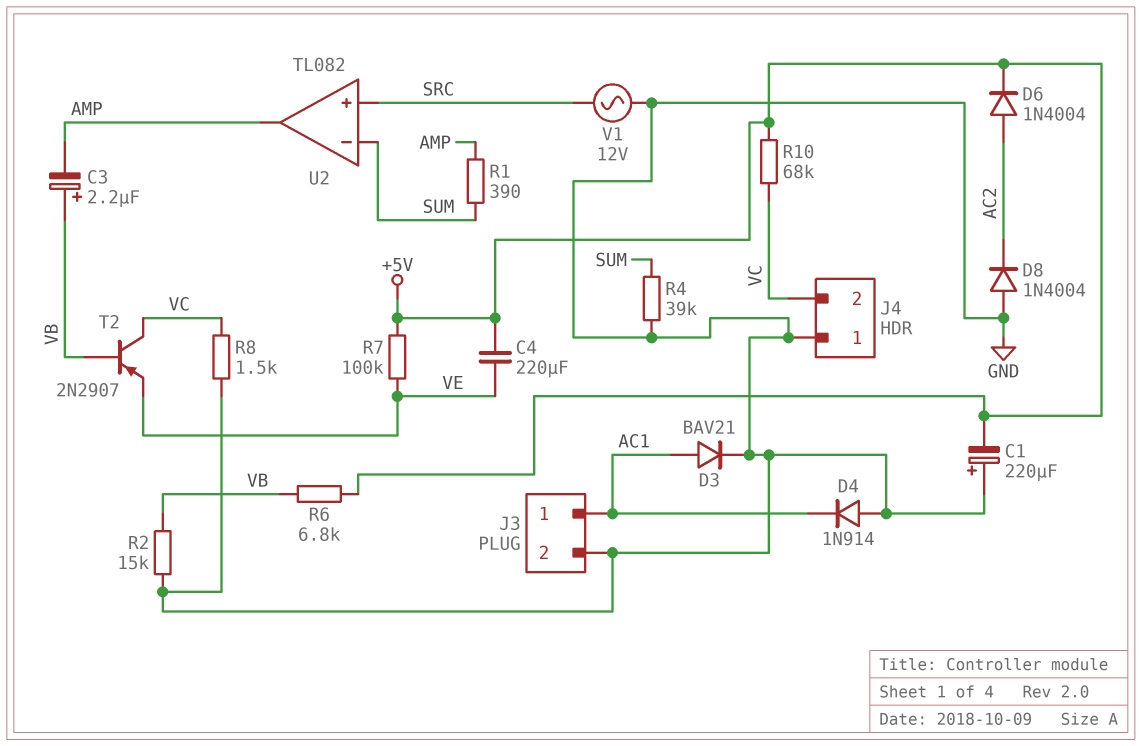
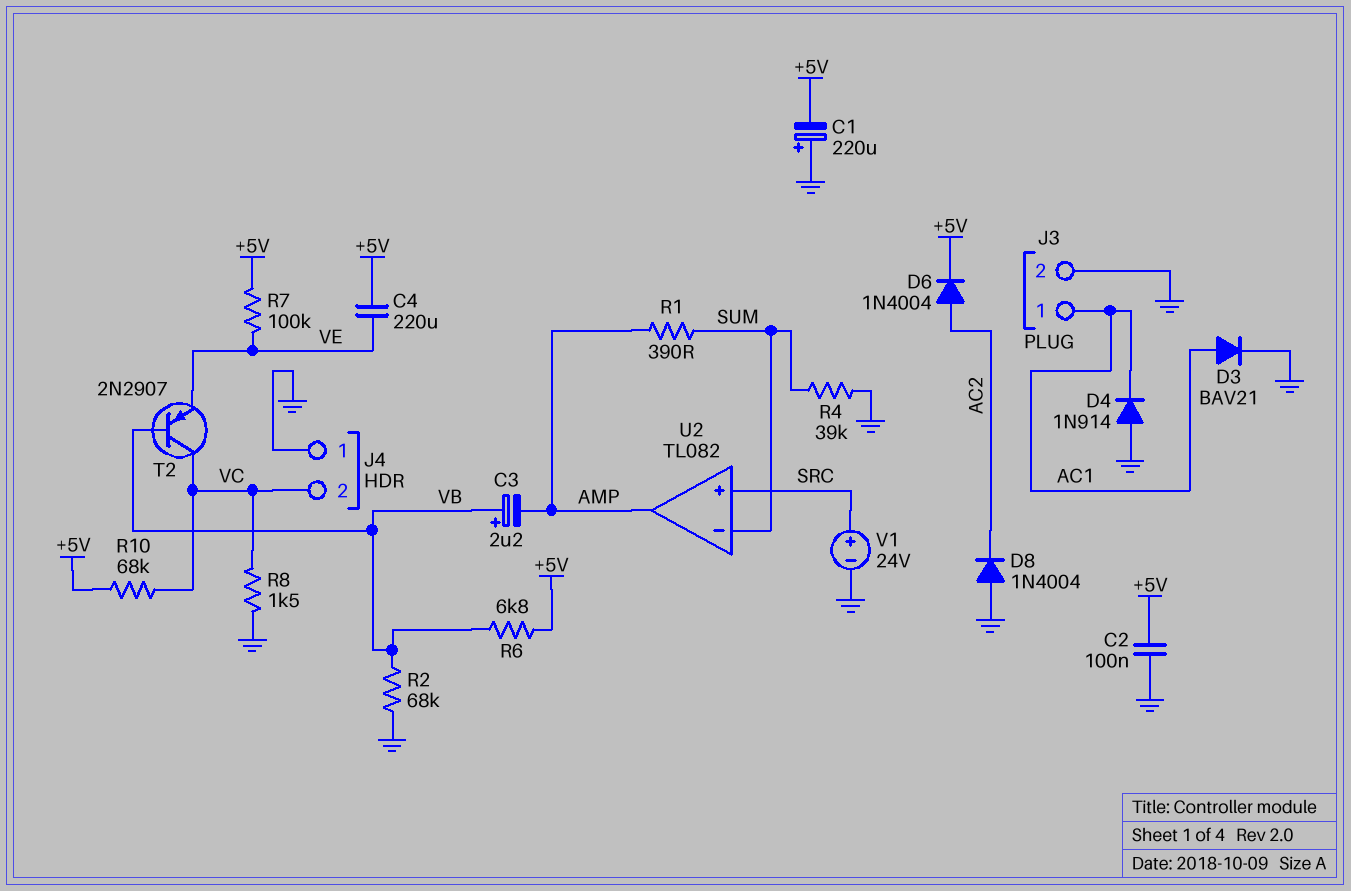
C2: none -> 100nF (+5V, GND)
R2: 15k (GND, VB) -> 68k (GND, VB)
V1: AC 12V (GND, SRC) -> 24V (plus SRC, minus GND)

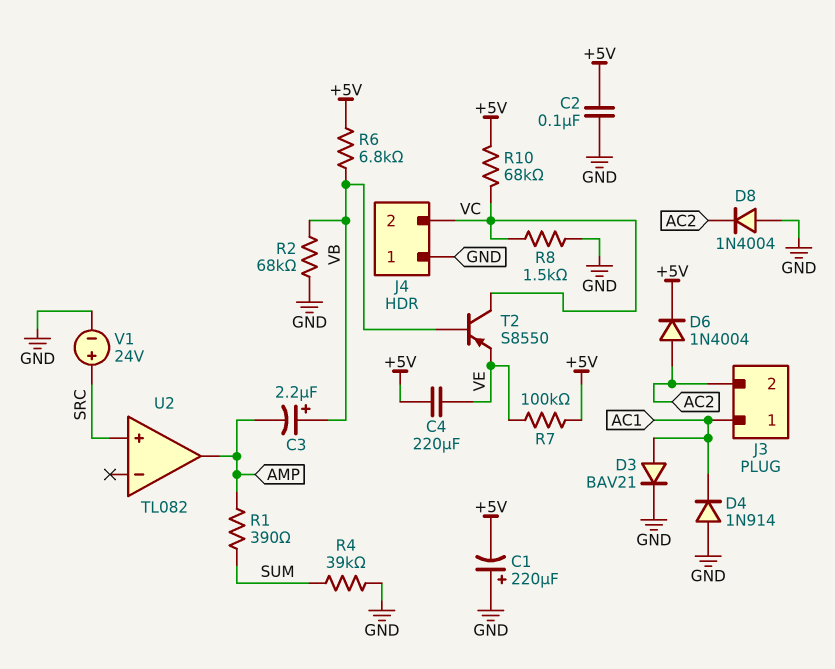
J3 pin 2: GND -> AC2
T2: PNP 2N2907 (B VB, C VC, E VE) -> PNP S8550 (B VB, C VC, E VE)
U2 pin in-: SUM -> none

